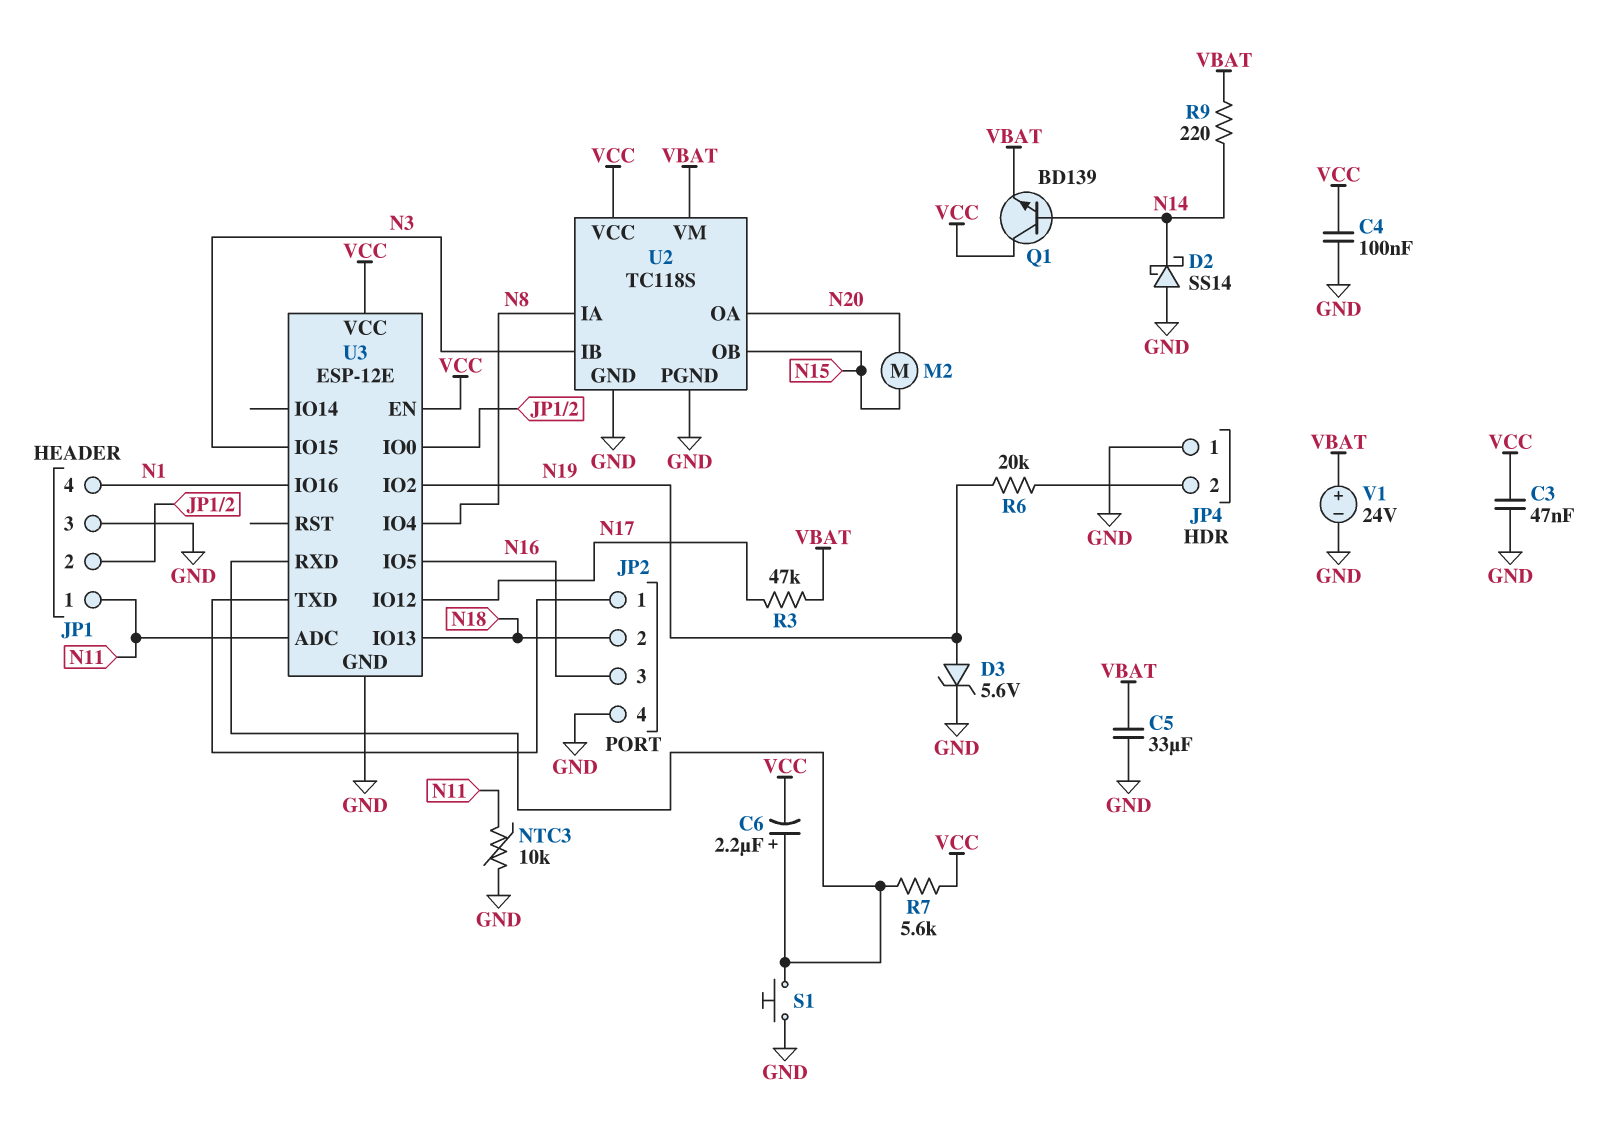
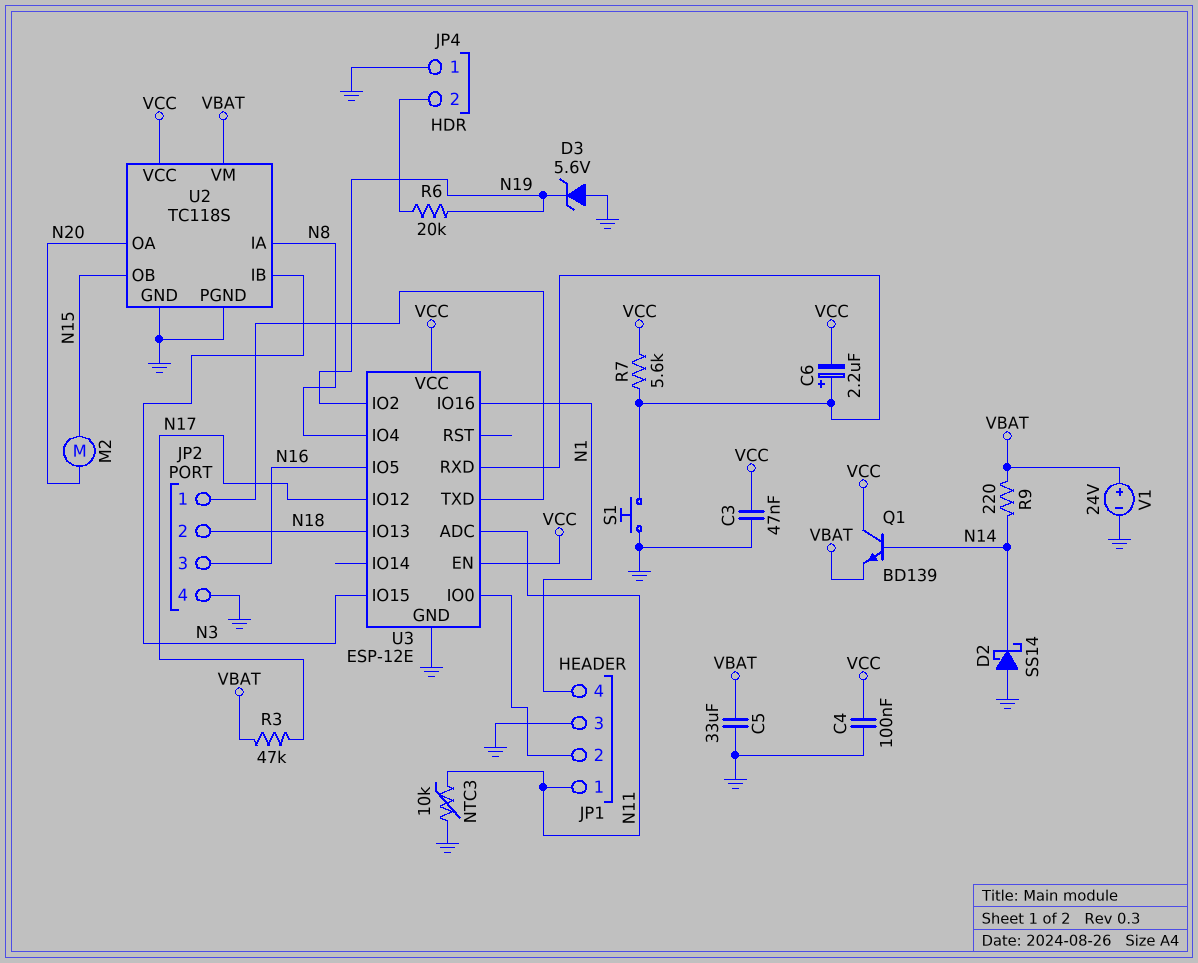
D3: zener 5.6V (A N19, K GND) -> zener 5.6V (A GND, K N19)

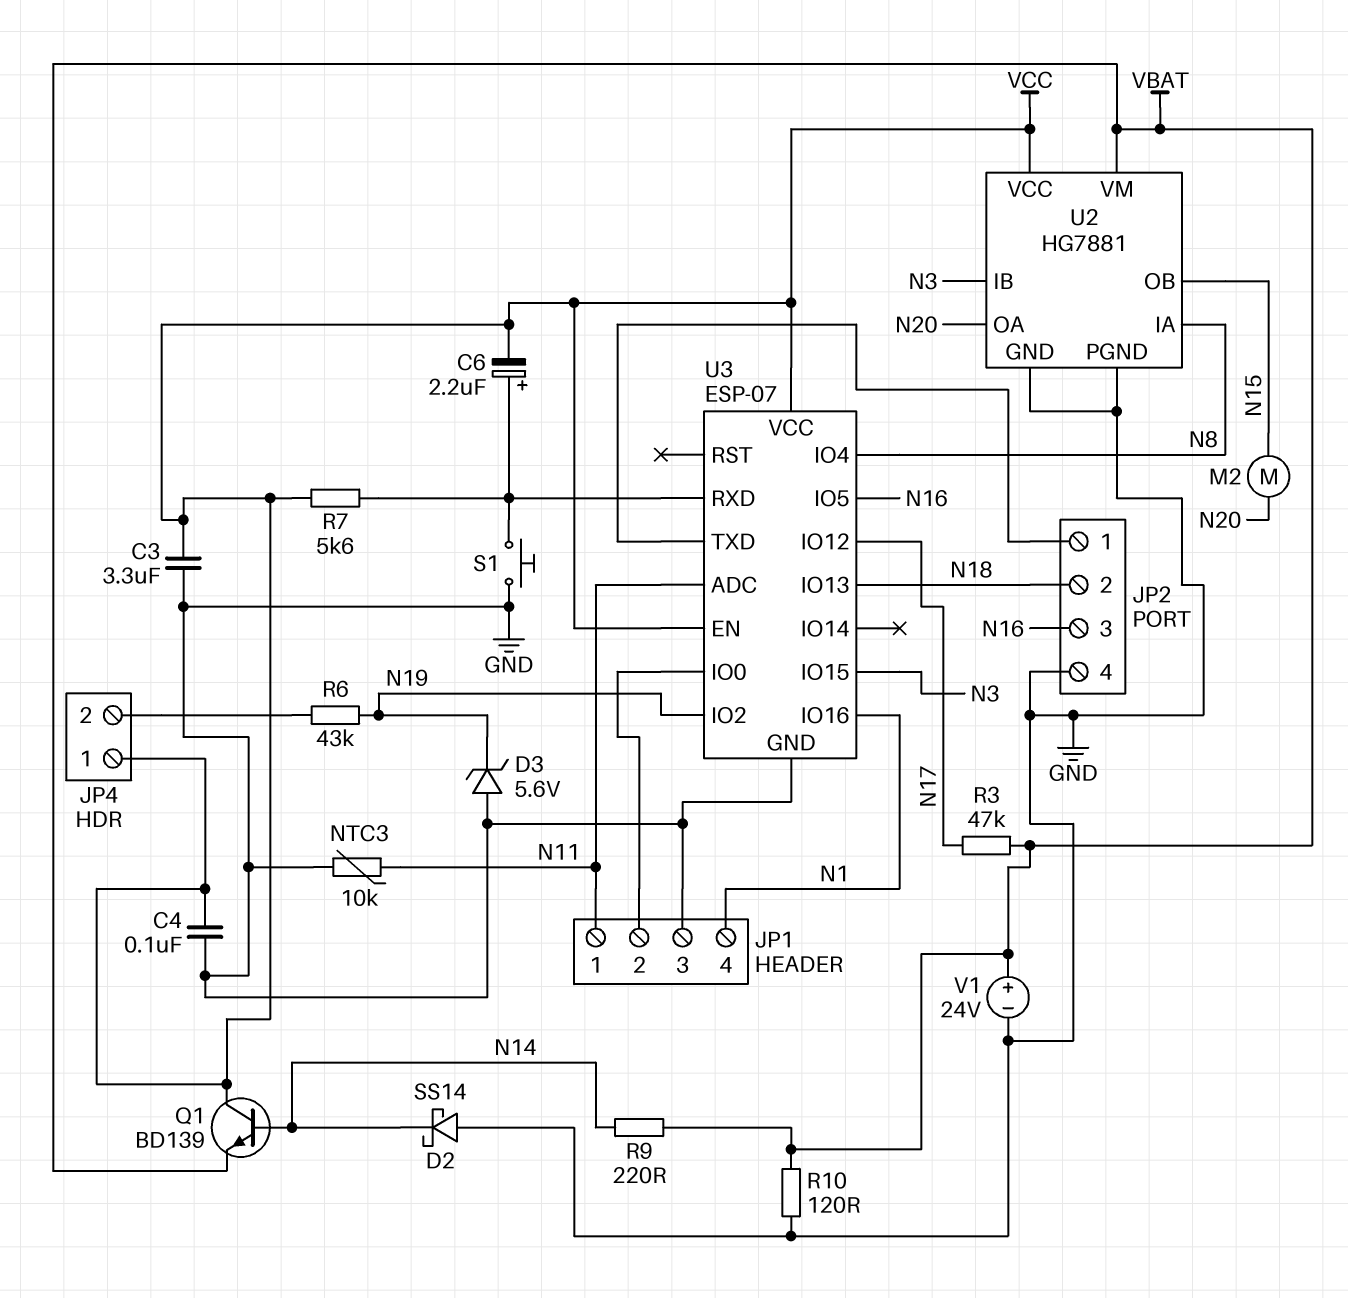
C3: 47nF (GND, VCC) -> 3.3uF (GND, VCC)
C5: 33uF (GND, VBAT) -> none
JP4 pin 1: GND -> VCC
R6: 20k (JP4/2, N19) -> 43k (JP4/2, N19)
R10: none -> 120 (GND, VBAT)
U2: TC118S -> HG7881
U3: ESP-12E -> ESP-07

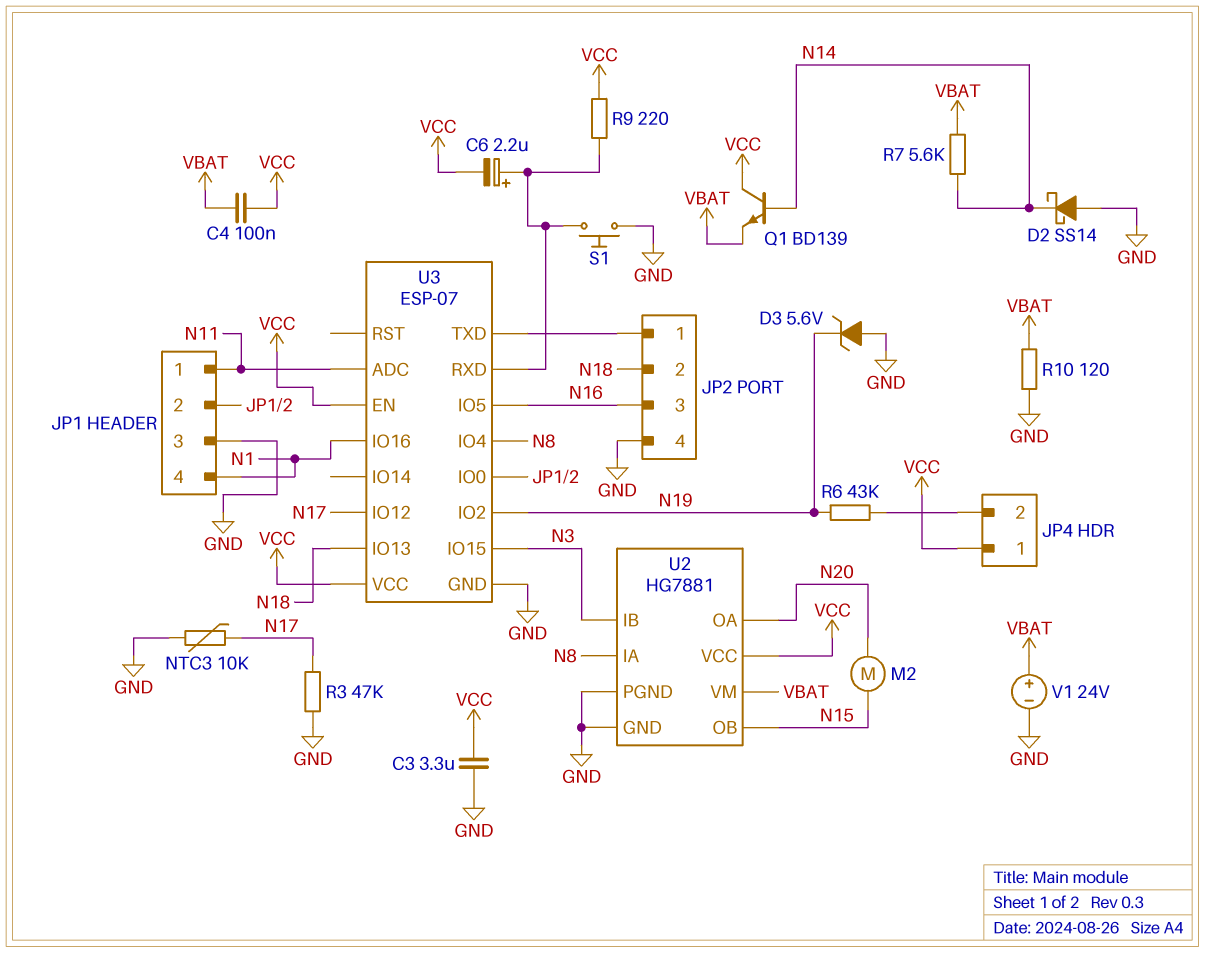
C4: 100nF (GND, VCC) -> 100nF (VBAT, VCC)
NTC3: 10k (GND, N11) -> 10k (GND, N17)
R3: 47k (N17, VBAT) -> 47k (GND, N17)
R7: 5.6k (U3/RXD, VCC) -> 5.6k (N14, VBAT)
R9: 220 (N14, VBAT) -> 220 (U3/RXD, VCC)

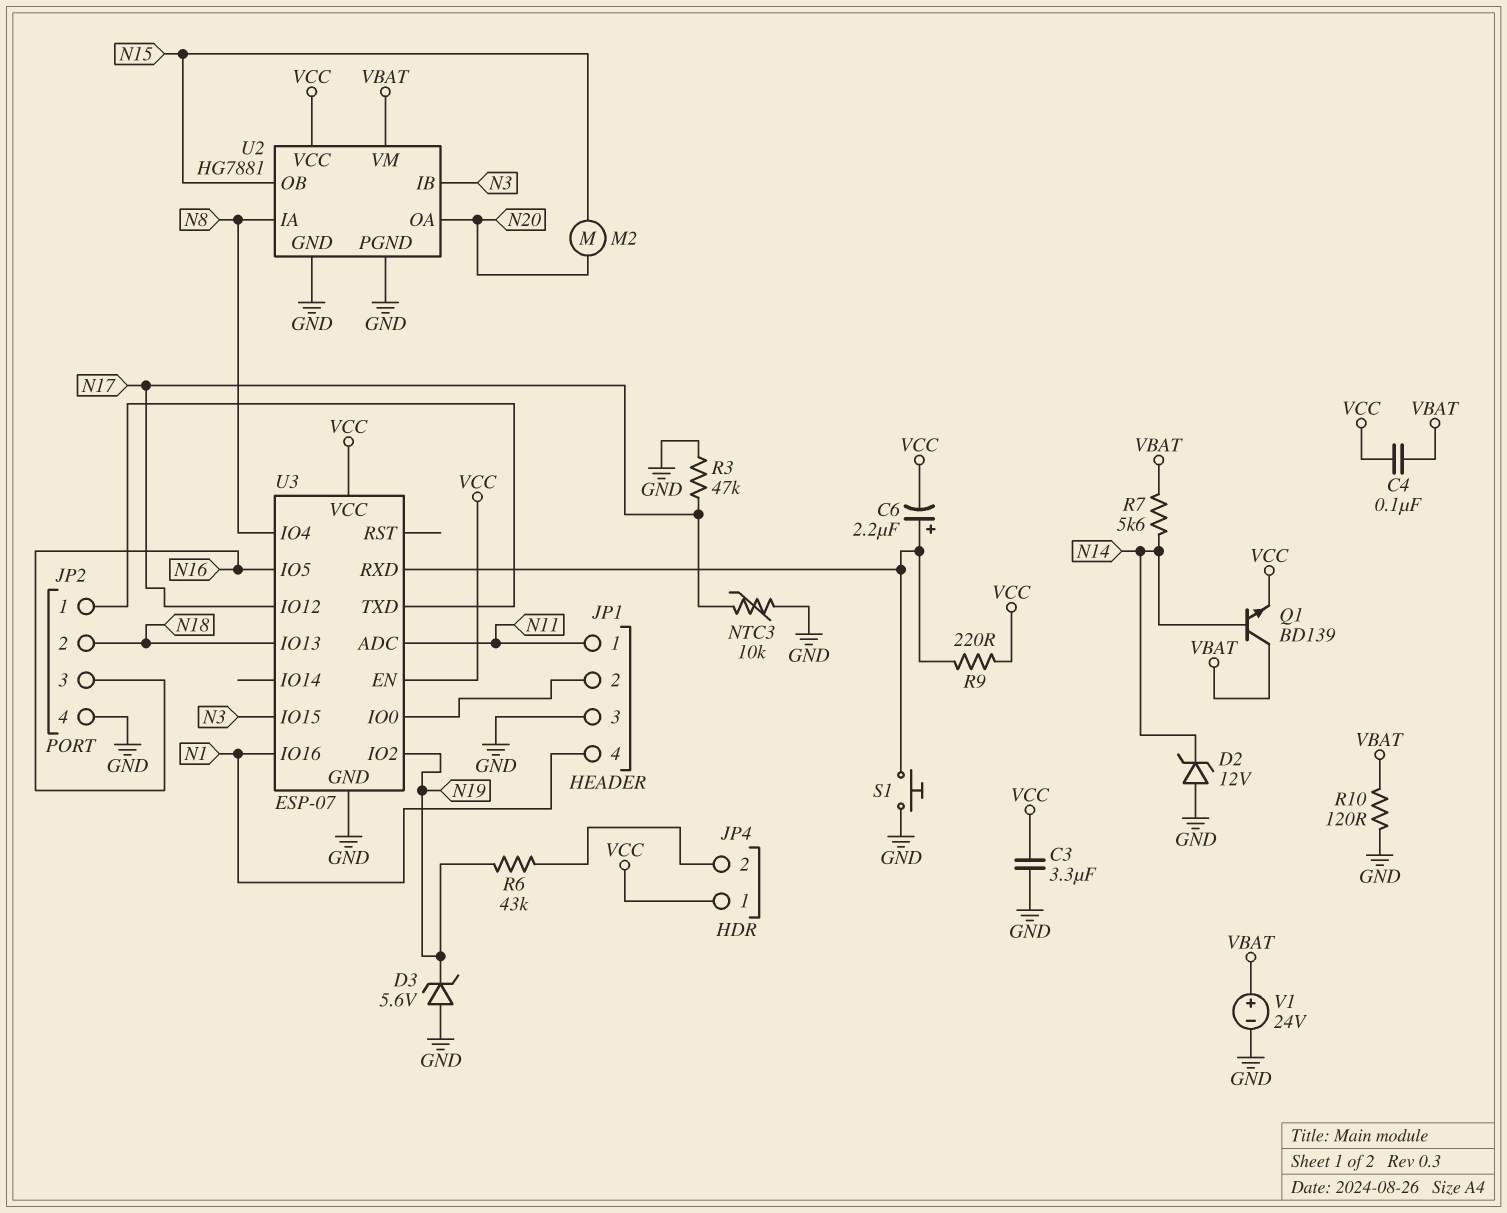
D2: schottky SS14 (A GND, K N14) -> zener 12V (A GND, K N14)
Q1: NPN BD139 (B N14, C VCC, E VBAT) -> NPN BD139 (B N14, C VBAT, E VCC)

